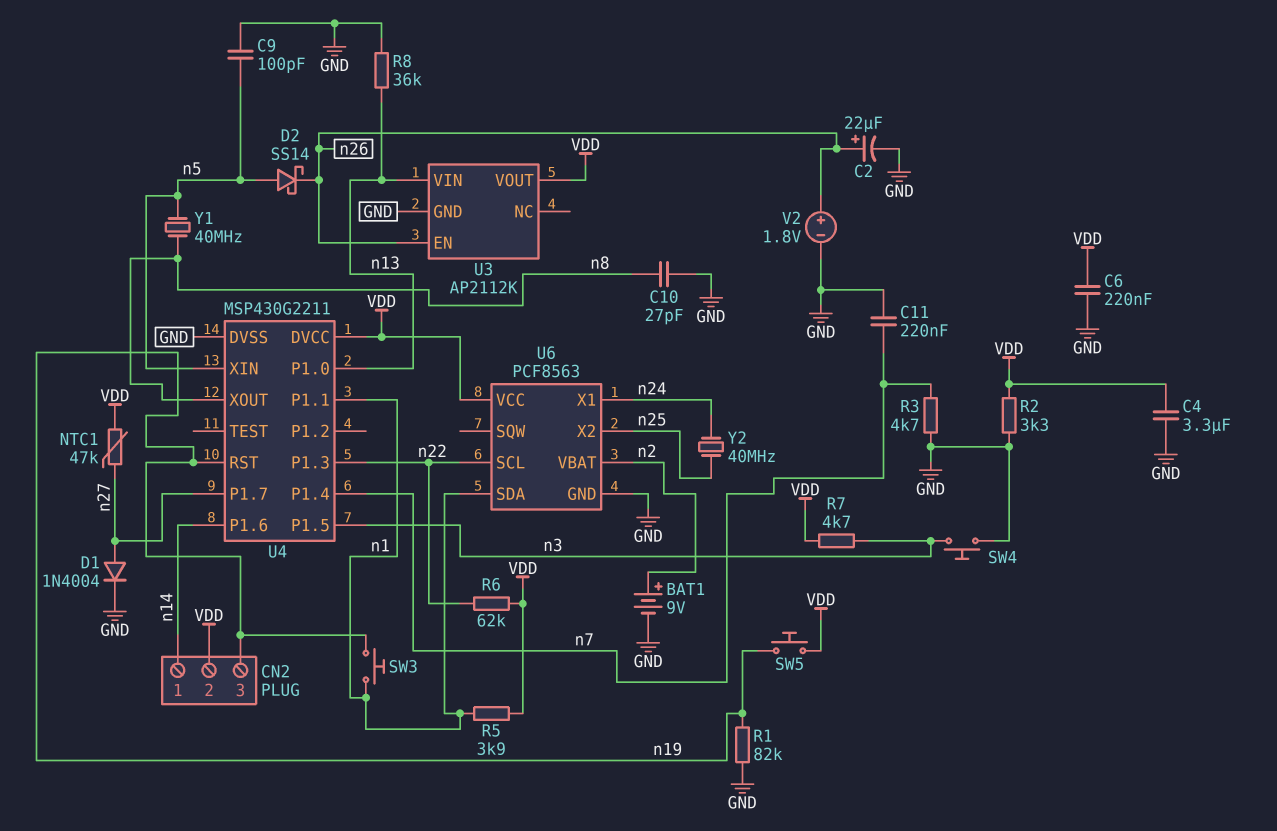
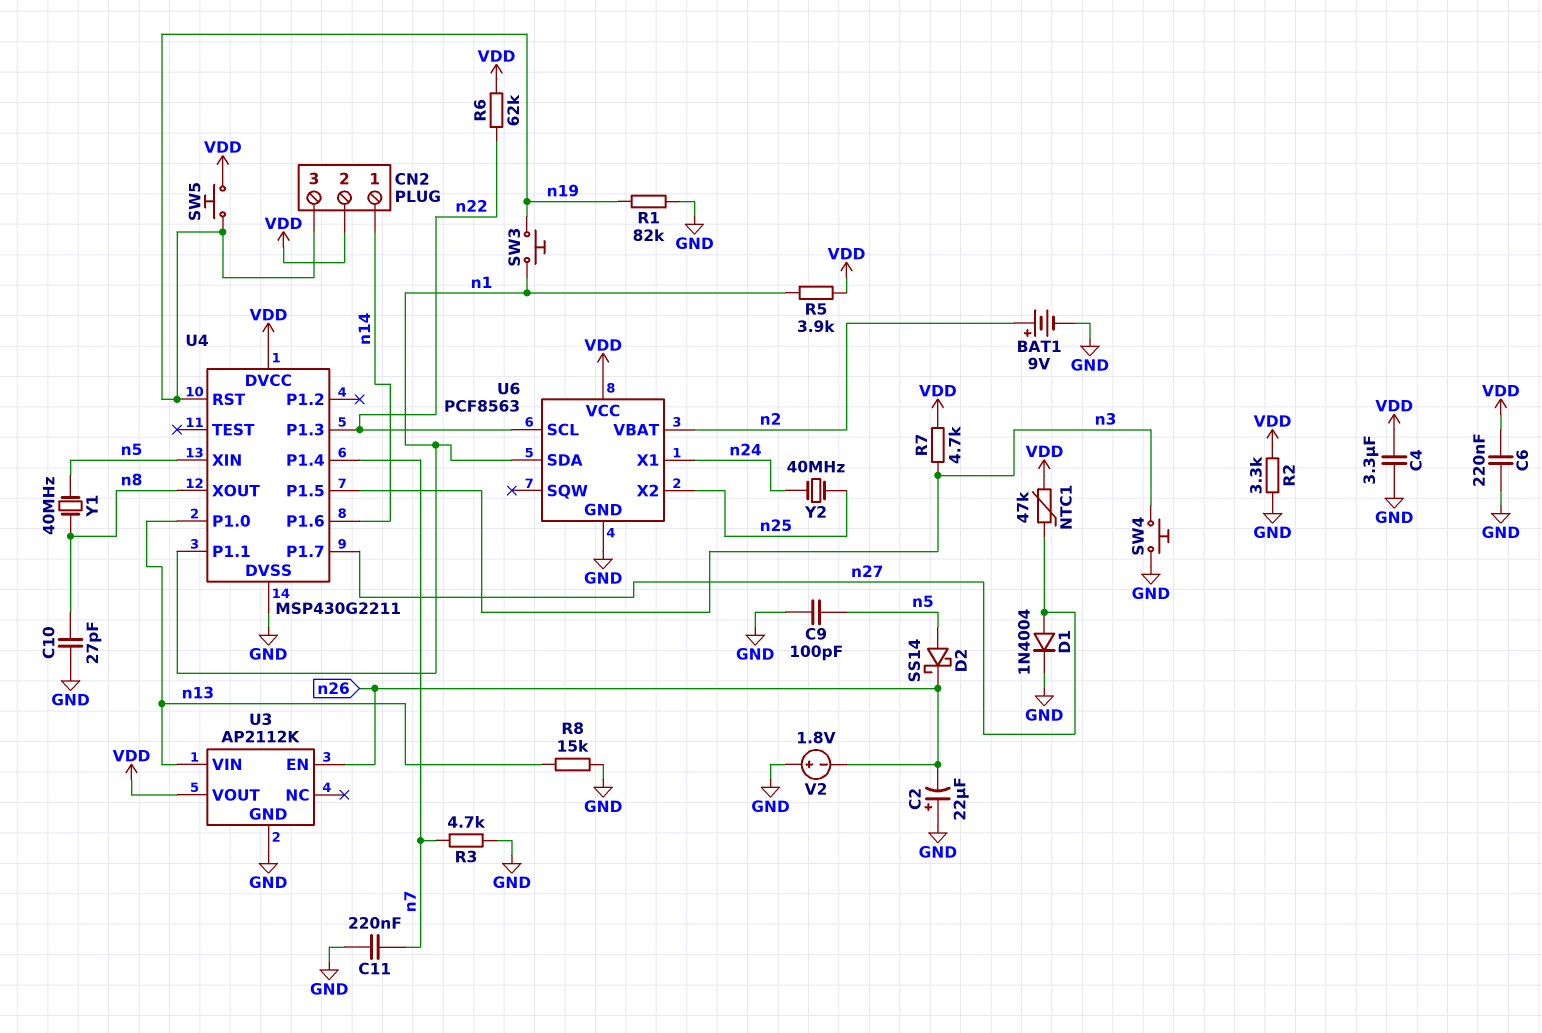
C2: 22uF (plus n26, minus GND) -> 22uF (plus GND, minus n26)
R8: 36k (GND, n13) -> 15k (GND, n13)
V2: 1.8V (plus n26, minus GND) -> 1.8V (plus GND, minus n26)

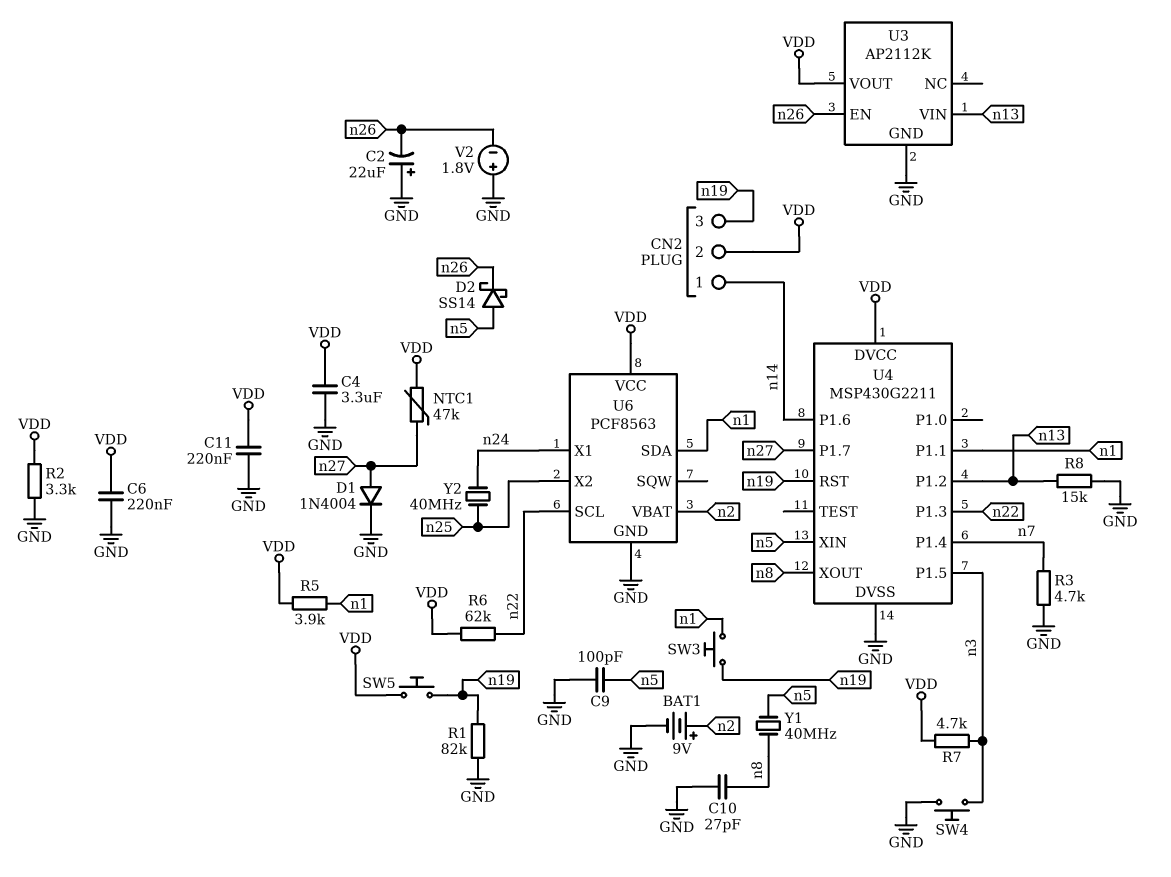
C11: 220nF (GND, n7) -> 220nF (GND, VDD)
U4 pin P1.0: n13 -> none
U4 pin P1.2: none -> n13

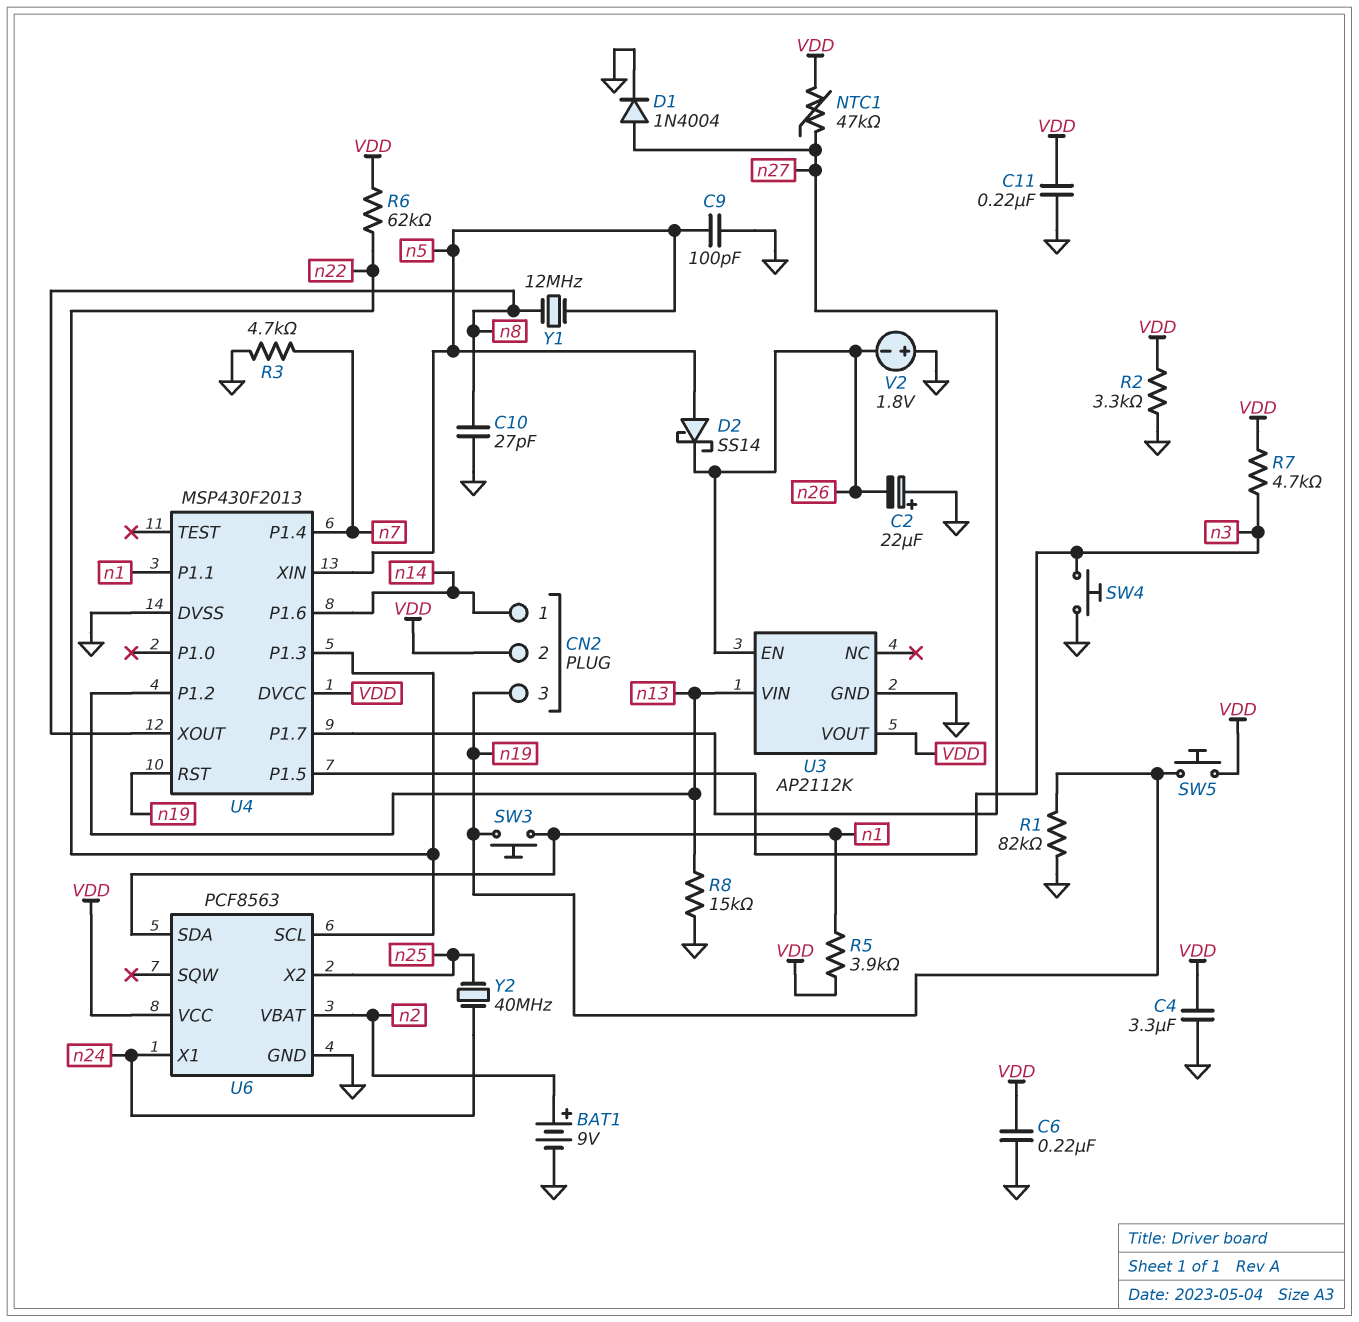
U4: MSP430G2211 -> MSP430F2013
Y1: 40MHz (n5, n8) -> 12MHz (n5, n8)

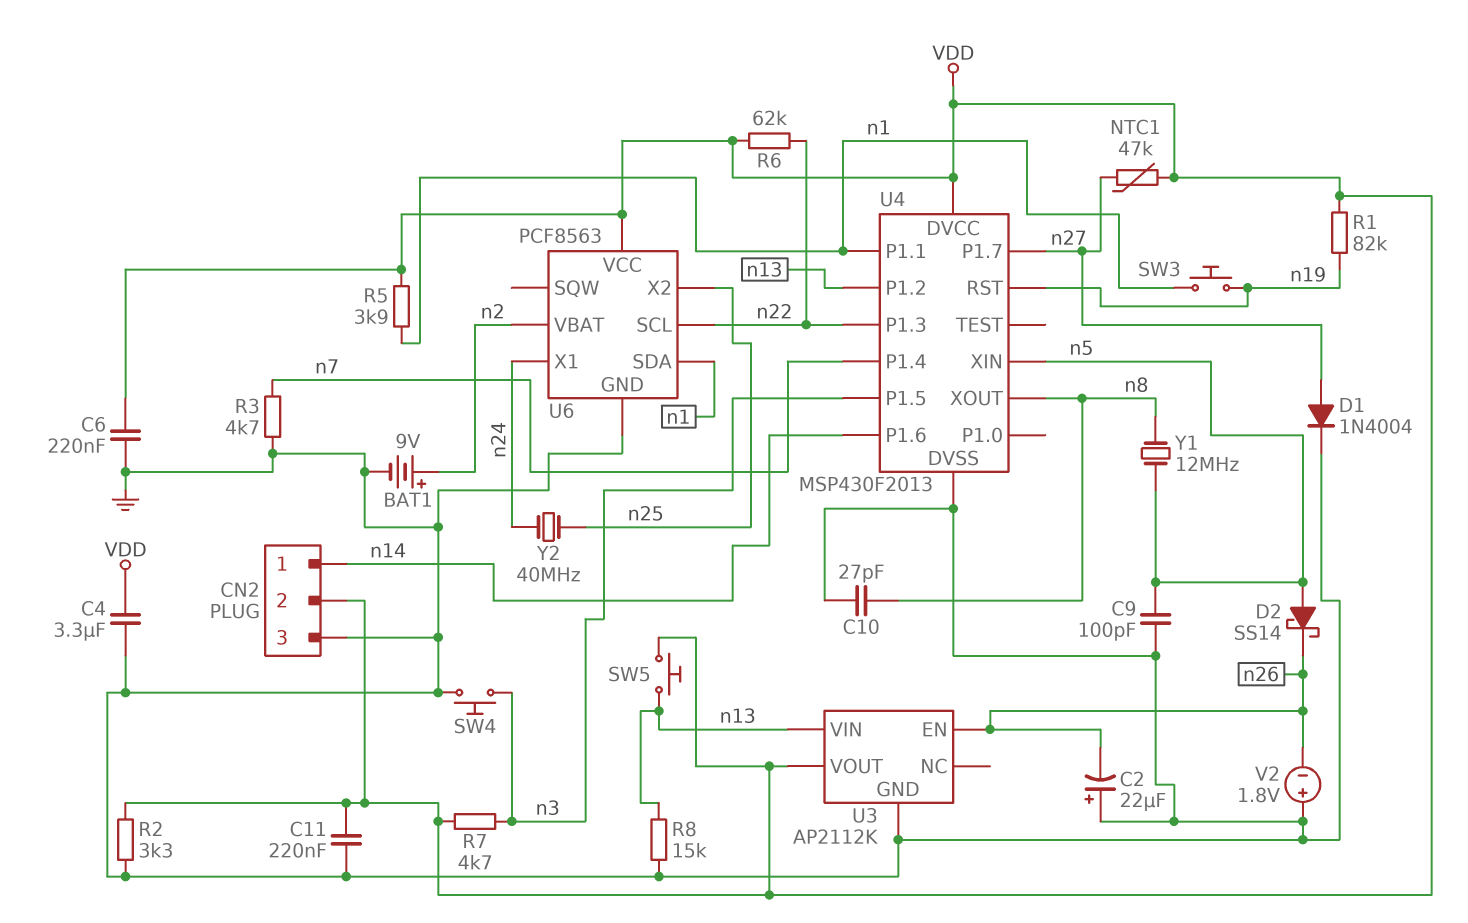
CN2 pin 3: n19 -> GND
R1: 82k (GND, n19) -> 82k (VDD, n19)
SW5: button (VDD, n19) -> button (VDD, n13)

